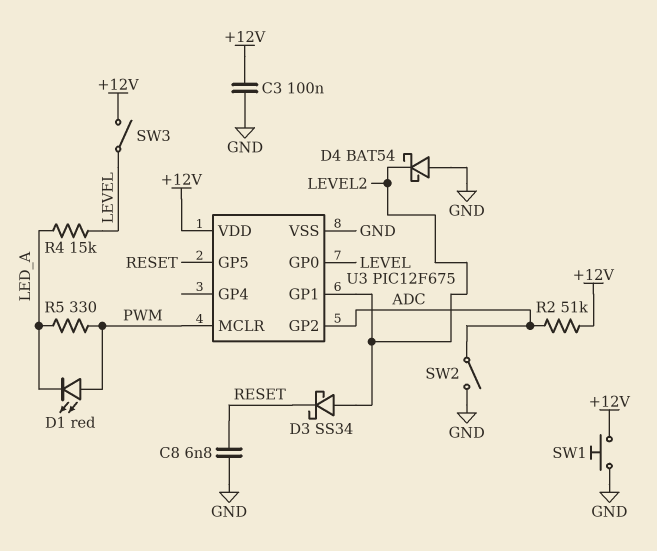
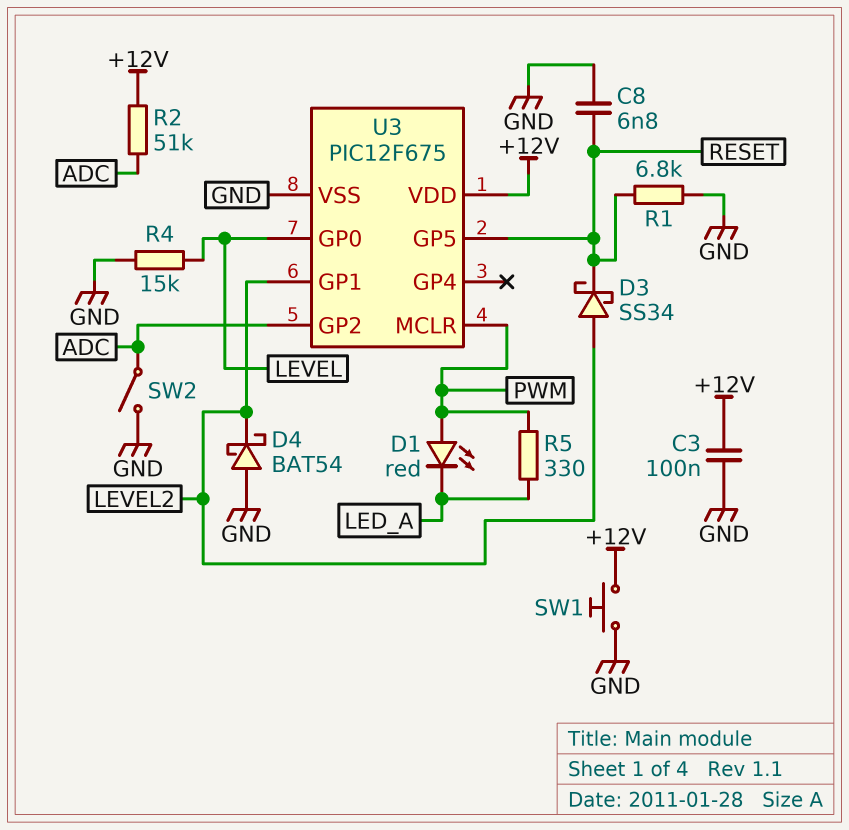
R1: none -> 6.8k (GND, RESET)
R4: 15k (LED_A, LEVEL) -> 15k (GND, LEVEL)
SW3: switch (+12V, LEVEL) -> none

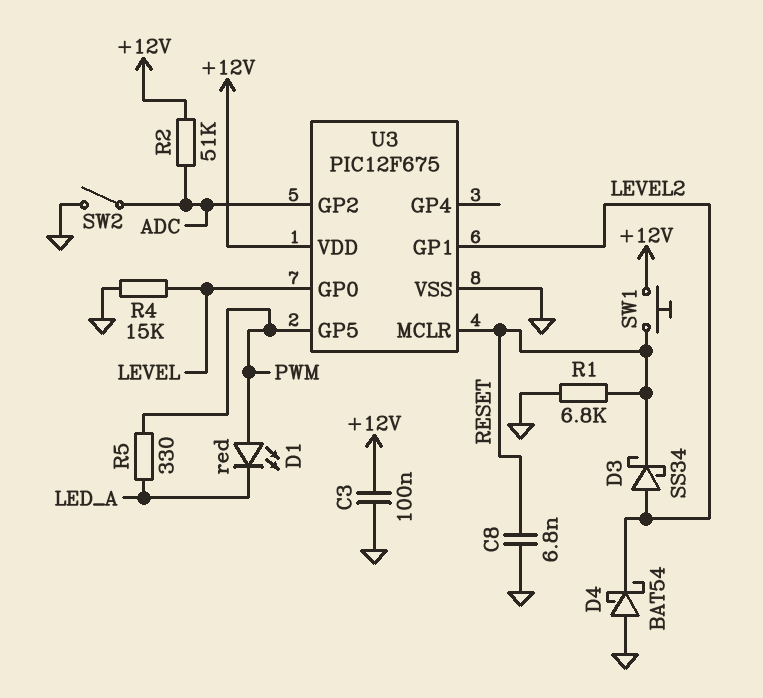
SW1: button (+12V, GND) -> button (+12V, RESET)
U3 pin GP5: RESET -> PWM
U3 pin MCLR: PWM -> RESET

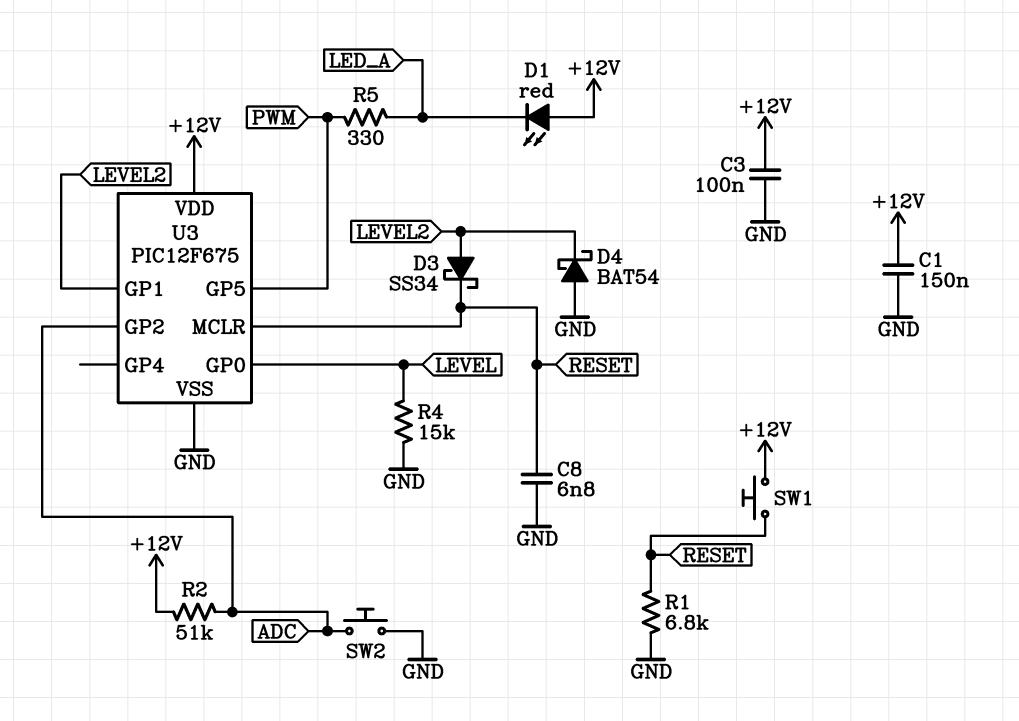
C1: none -> 150nF (+12V, GND)
D1: LED red (A PWM, K LED_A) -> LED red (A +12V, K LED_A)
SW2: switch (ADC, GND) -> button (ADC, GND)

